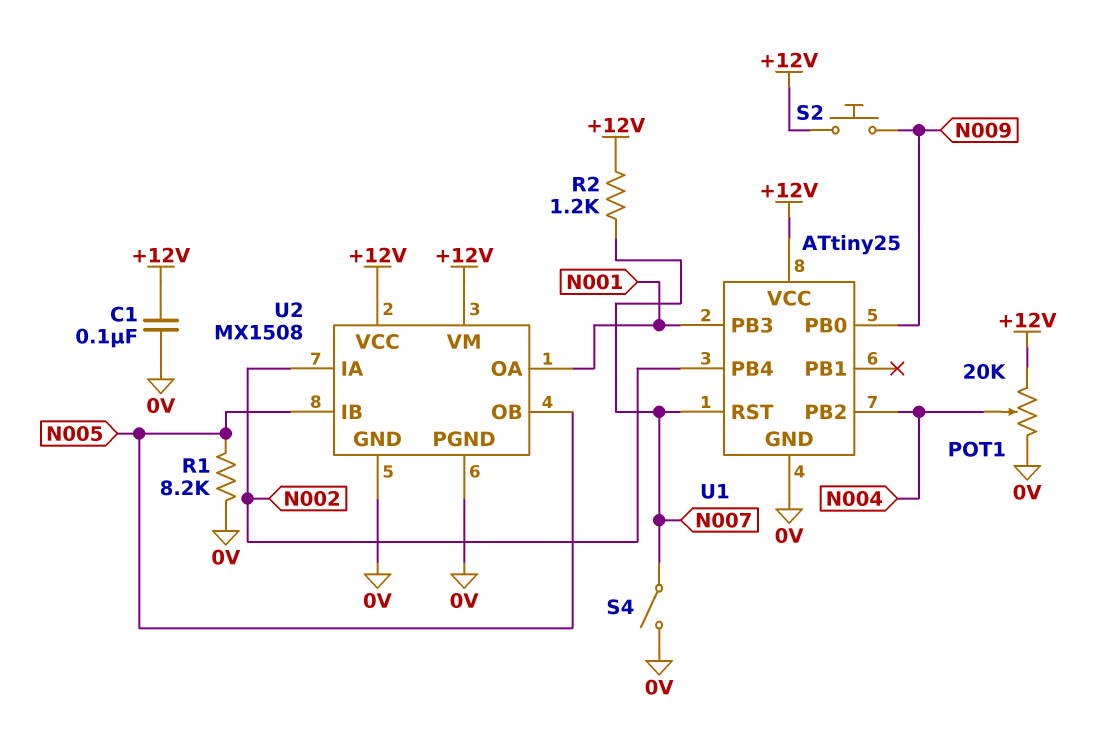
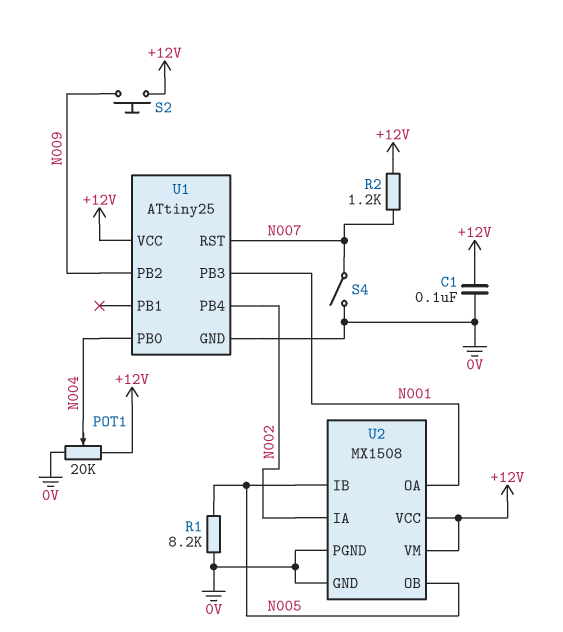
U1 pin PB0: N009 -> N004
U1 pin PB2: N004 -> N009

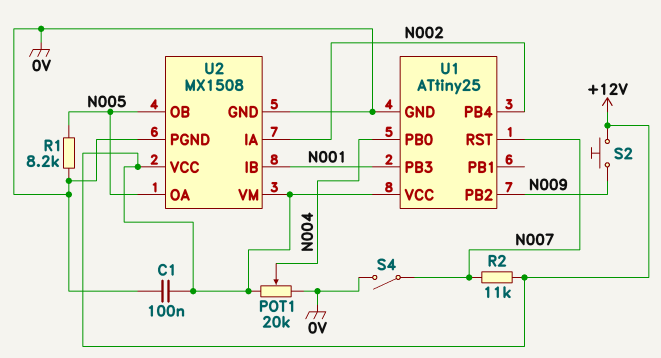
R2: 1.2k (+12V, N007) -> 11k (+12V, N007)
U2 pin IB: N005 -> N001
U2 pin OA: N001 -> N005

